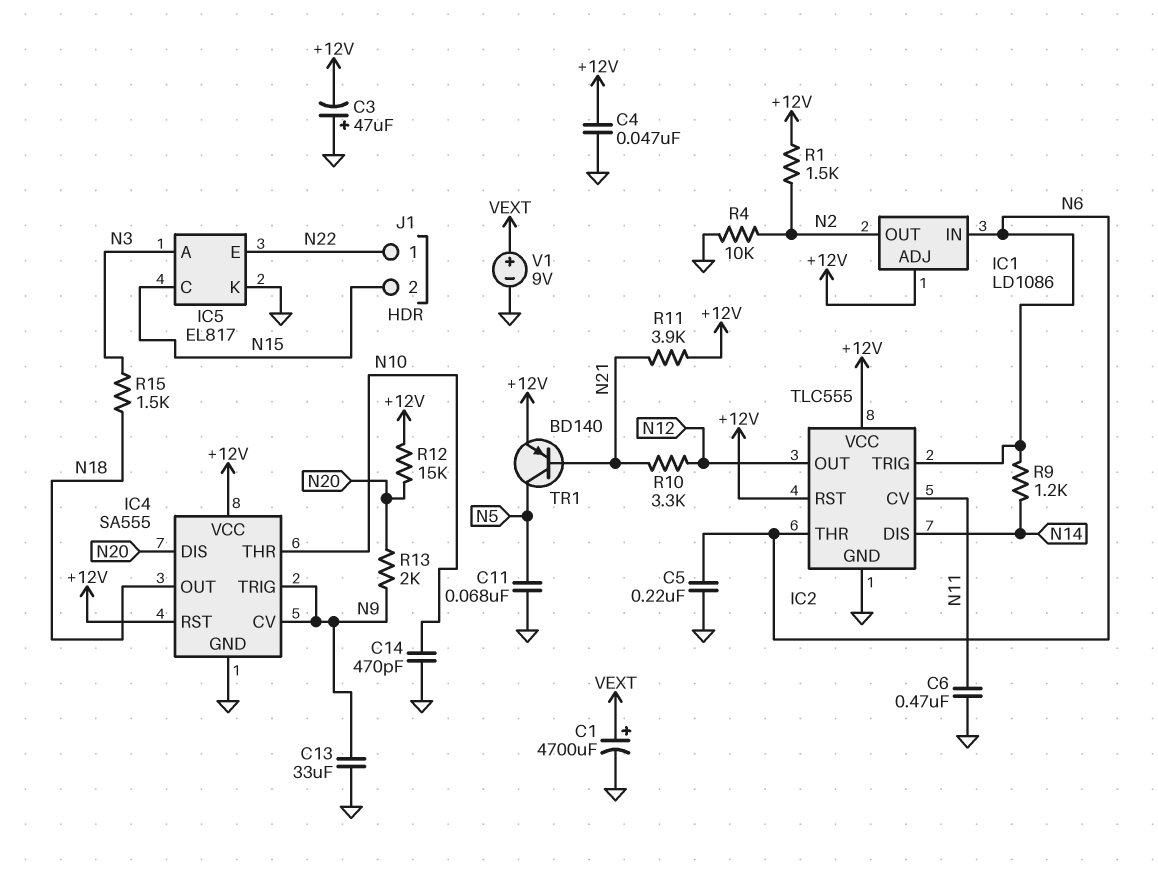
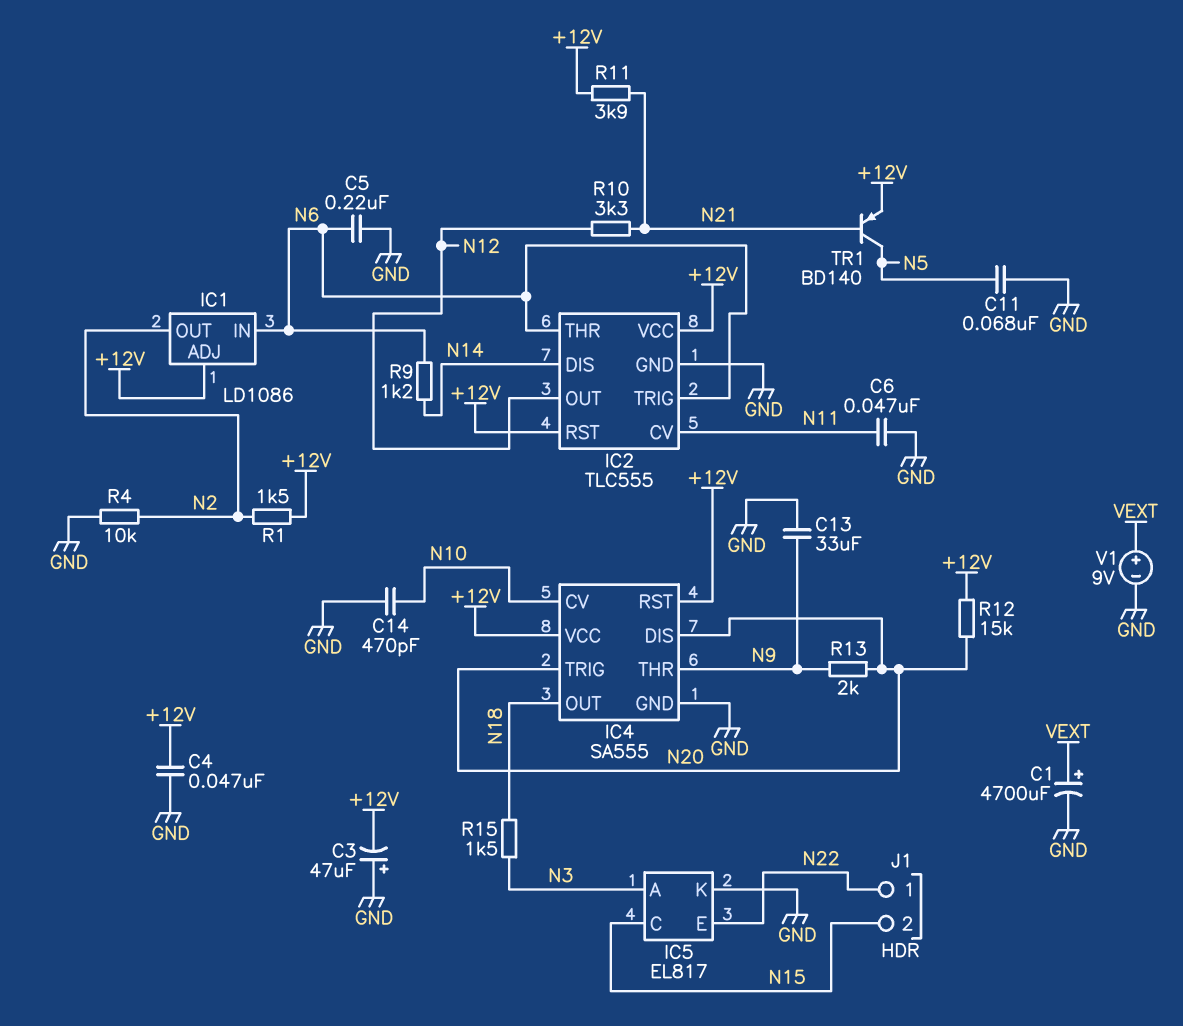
C6: 470nF (GND, N11) -> 47nF (GND, N11)
IC4 pin CV: N9 -> N10
IC4 pin THR: N10 -> N9
IC4 pin TRIG: N9 -> N20

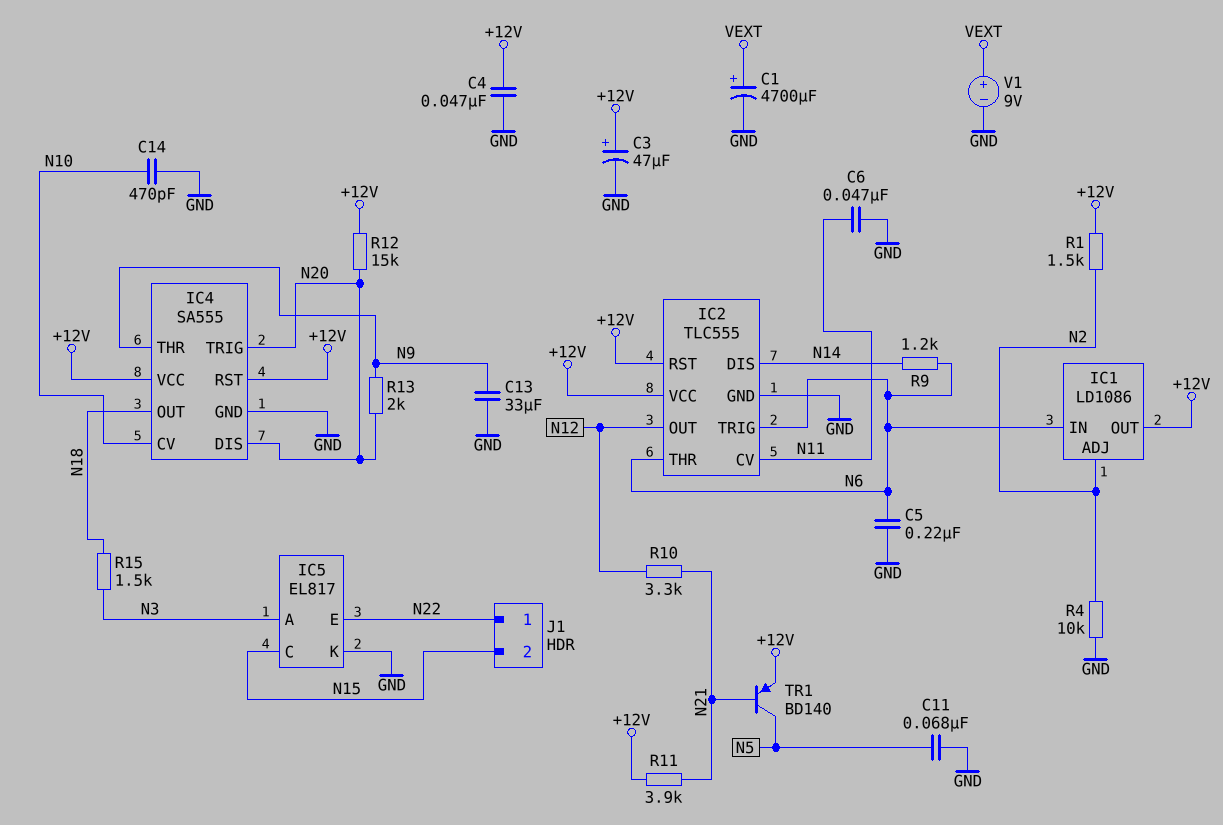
C3: 47uF (plus GND, minus +12V) -> 47uF (plus +12V, minus GND)
IC1 pin ADJ: +12V -> N2
IC1 pin OUT: N2 -> +12V

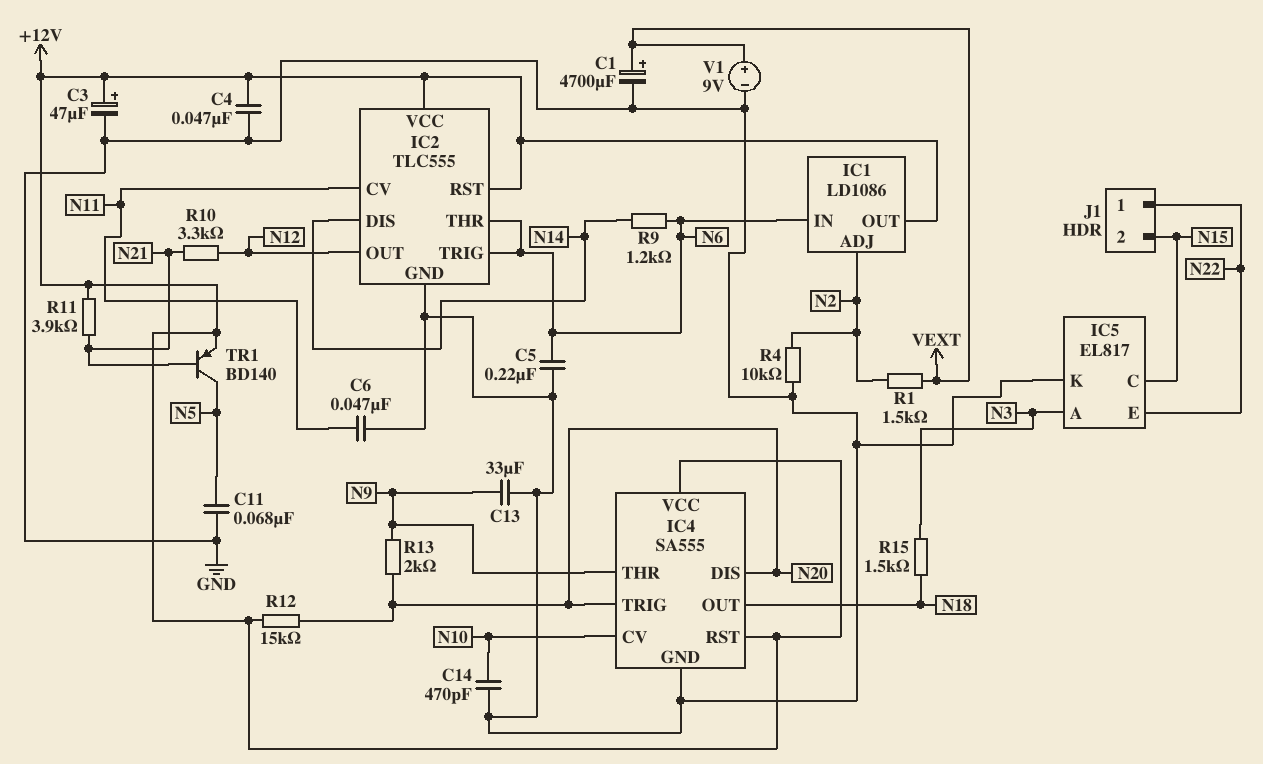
R1: 1.5k (+12V, N2) -> 1.5k (N2, VEXT)

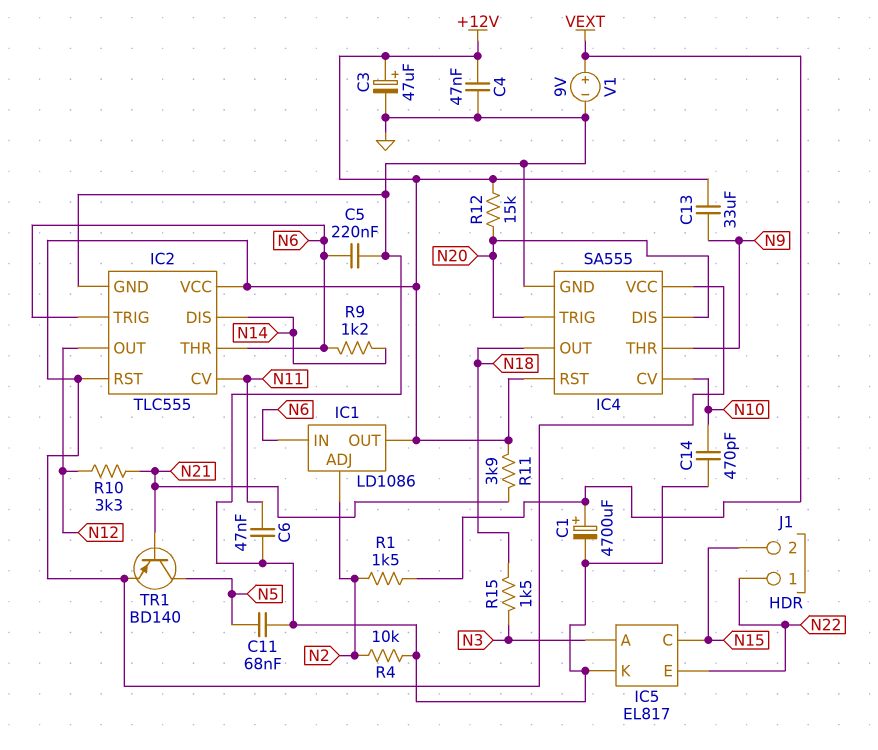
C13: 33uF (GND, N9) -> 33uF (+12V, N9)
R13: 2k (N9, N20) -> none

